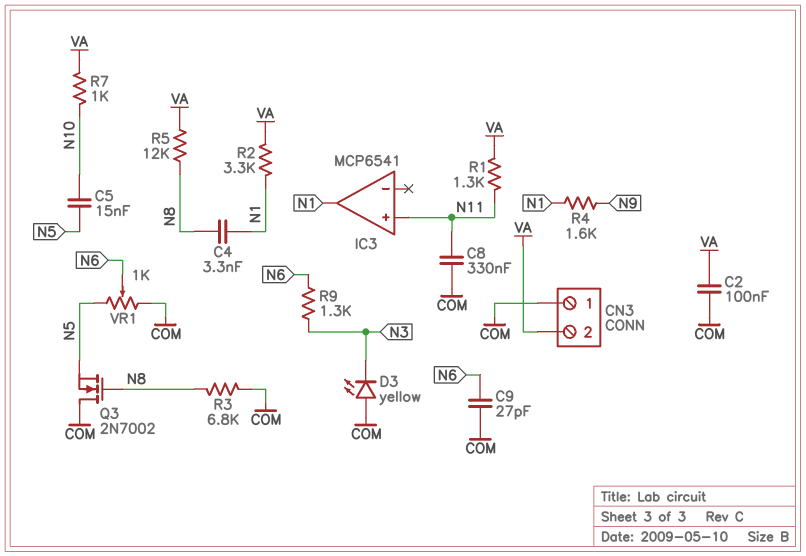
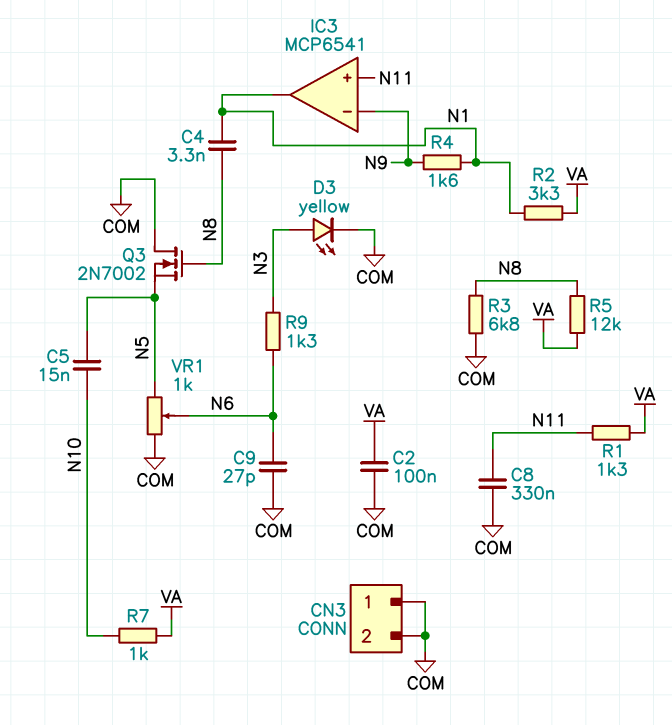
CN3 pin 2: VA -> COM
D3: LED yellow (A COM, K N3) -> LED yellow (A N3, K COM)
IC3 pin in-: none -> N9

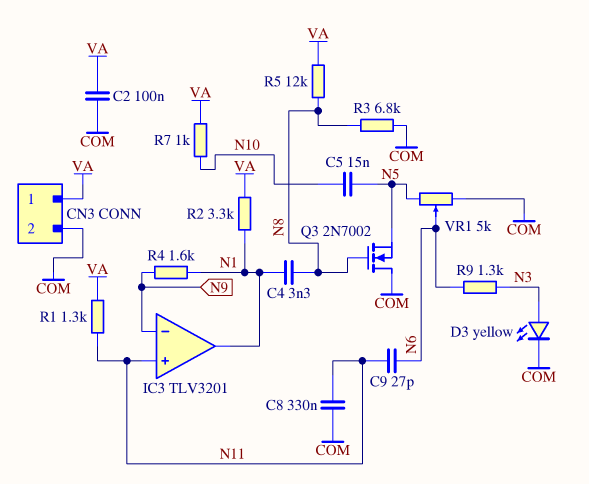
C9: 27pF (COM, N6) -> 27pF (N6, N11)
CN3 pin 1: COM -> VA
IC3: MCP6541 -> TLV3201
VR1: 1k (COM, N5, wiper N6) -> 5k (COM, N5, wiper N6)

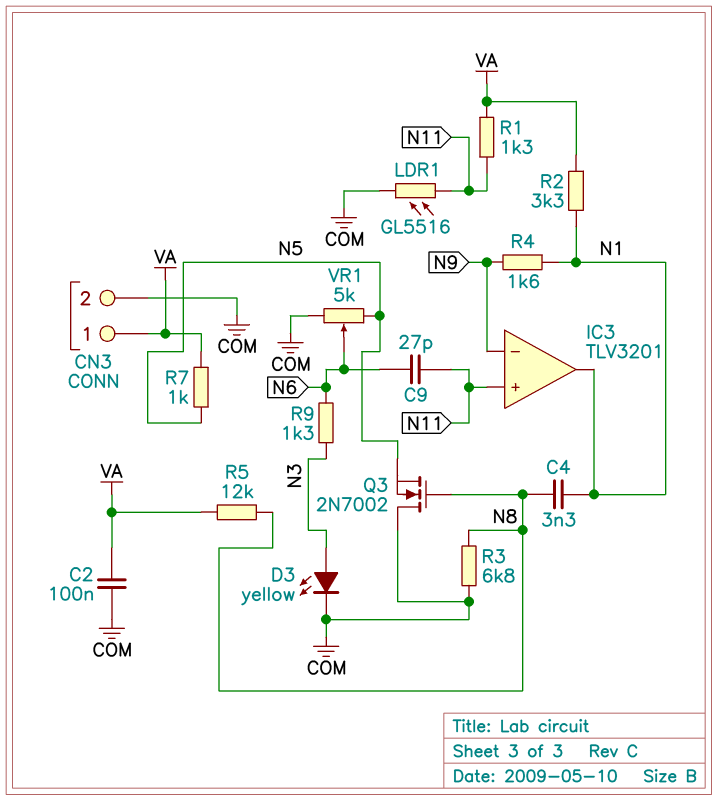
C5: 15nF (N5, N10) -> none
C8: 330nF (COM, N11) -> none
LDR1: none -> GL5516 (COM, N11)
R7: 1k (N10, VA) -> 1k (N5, VA)

